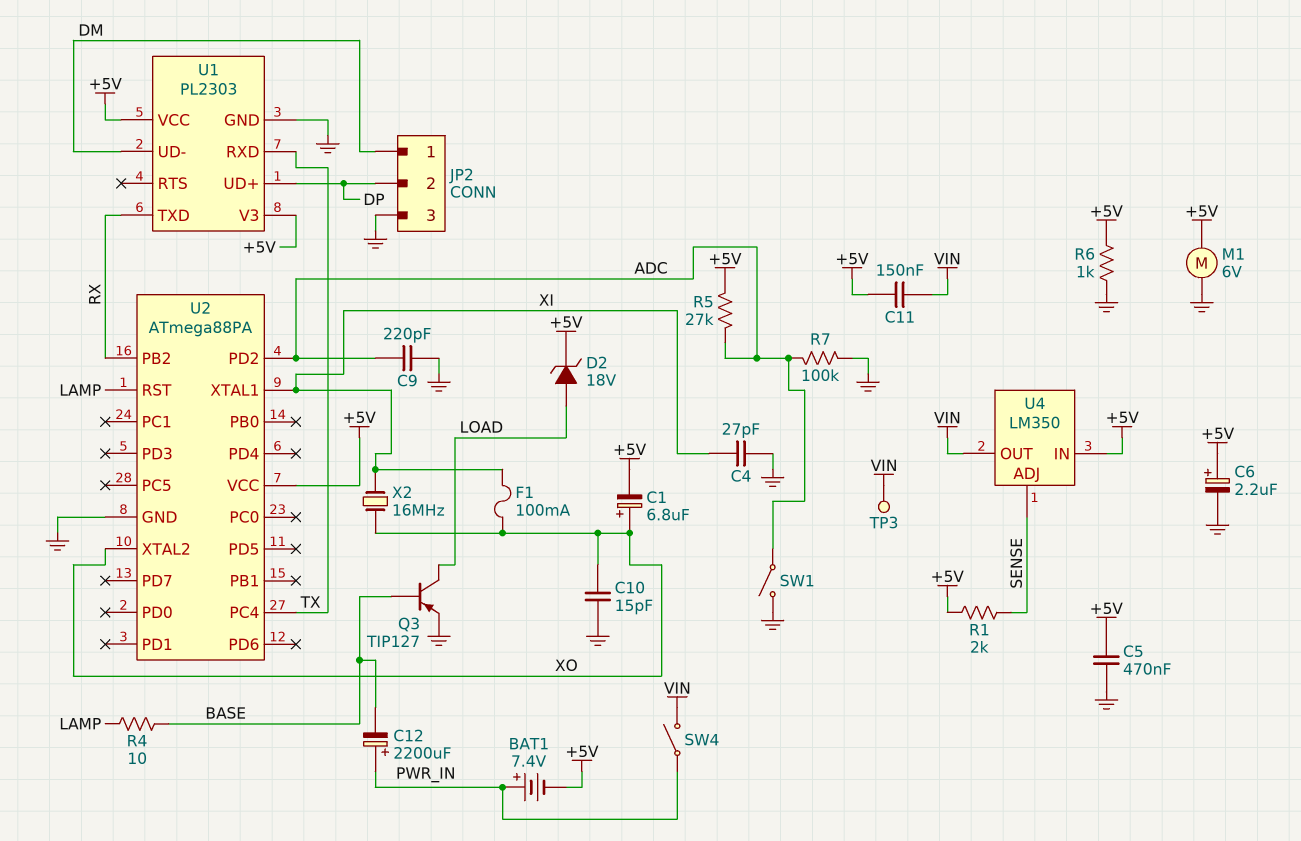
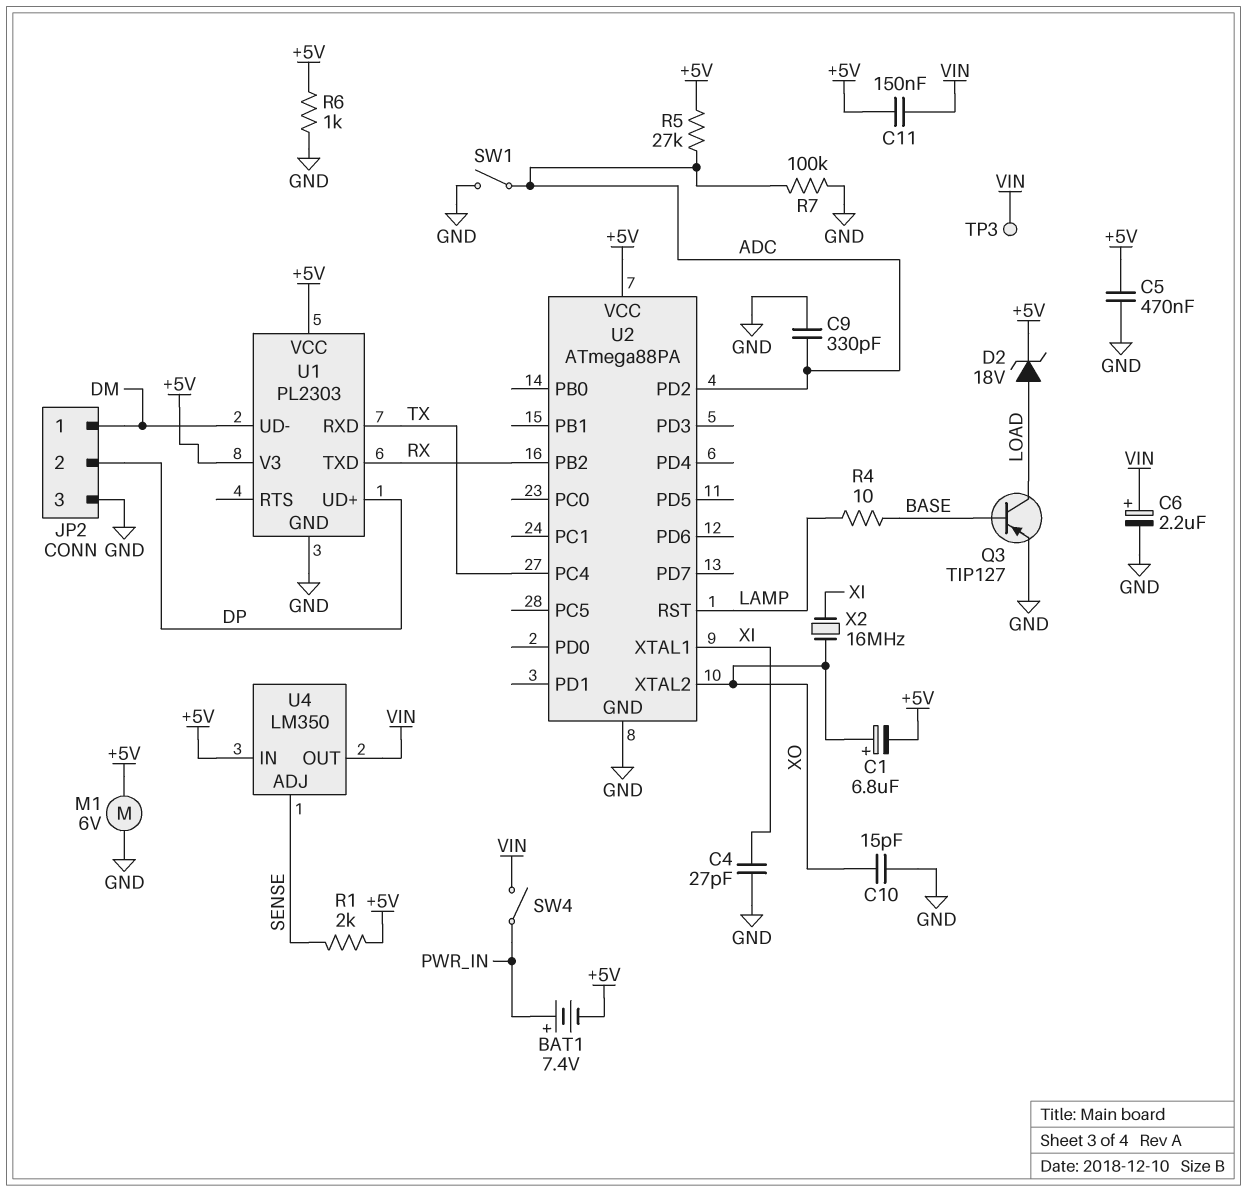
C6: 2.2uF (plus +5V, minus GND) -> 2.2uF (plus VIN, minus GND)
C9: 220pF (ADC, GND) -> 330pF (ADC, GND)
C12: 2200uF (plus PWR_IN, minus BASE) -> none
F1: 100mA (XI, XO) -> none

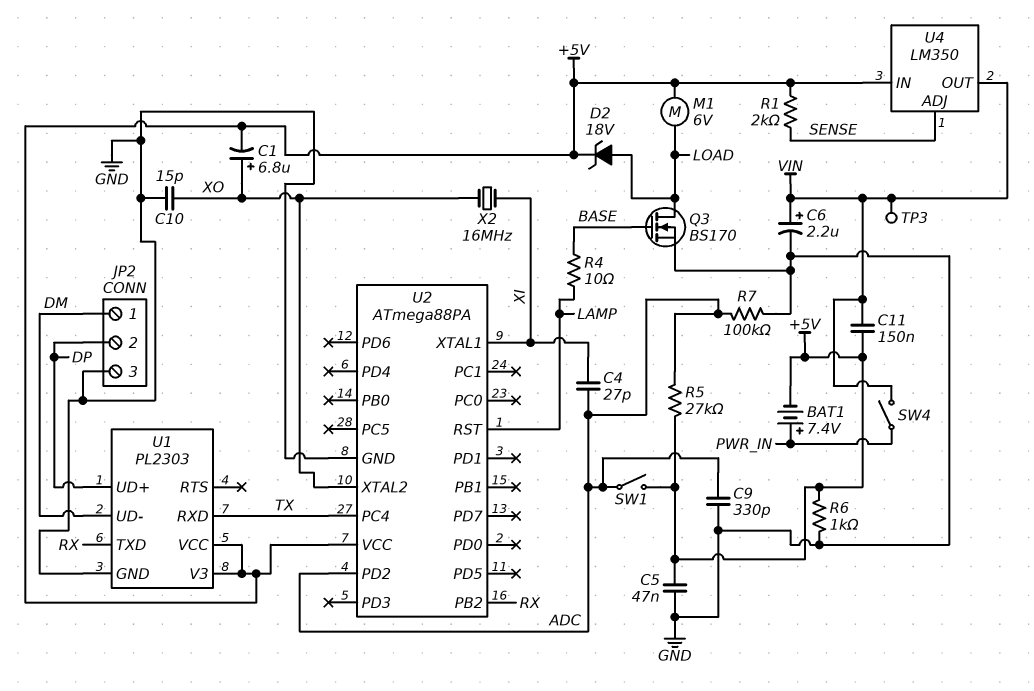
C4: 27pF (GND, XI) -> 27pF (ADC, XI)
C5: 470nF (+5V, GND) -> 47nF (+5V, GND)
M1: motor 6V (+5V, GND) -> motor 6V (+5V, LOAD)
Q3: PNP TIP127 (B BASE, C LOAD, E GND) -> NMOS BS170 (G BASE, D LOAD, S GND)
SW1: switch (ADC, GND) -> switch (+5V, ADC)

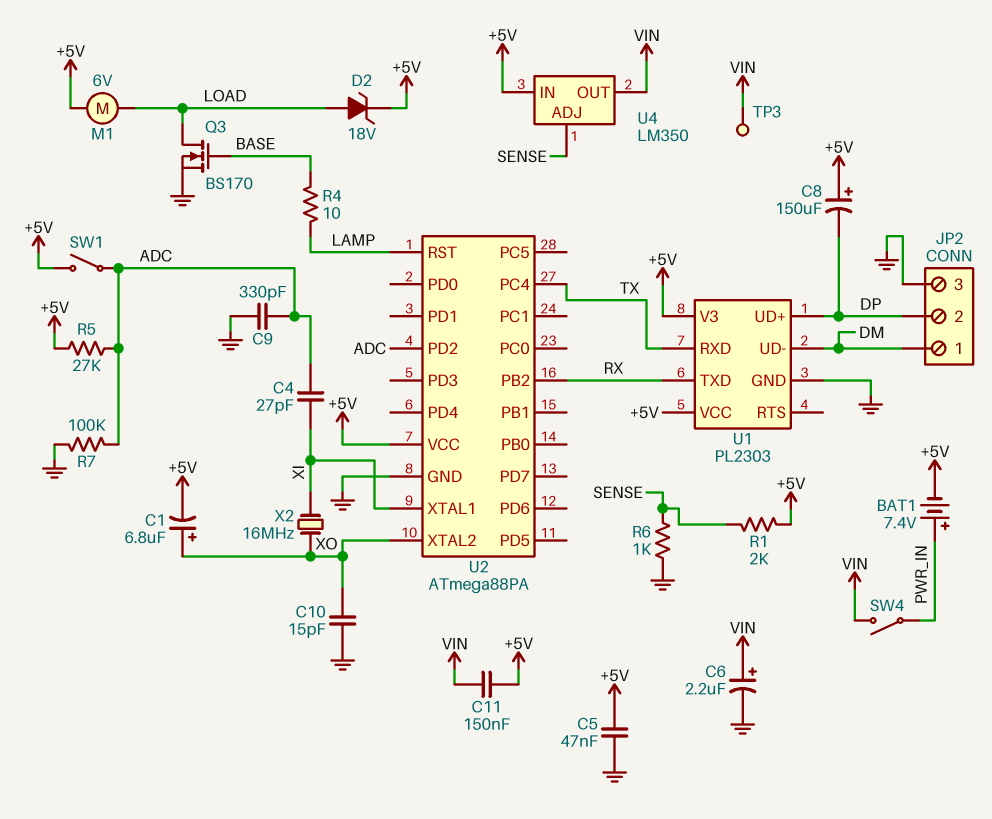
C8: none -> 150uF (plus +5V, minus DP)
R6: 1k (+5V, GND) -> 1k (GND, SENSE)

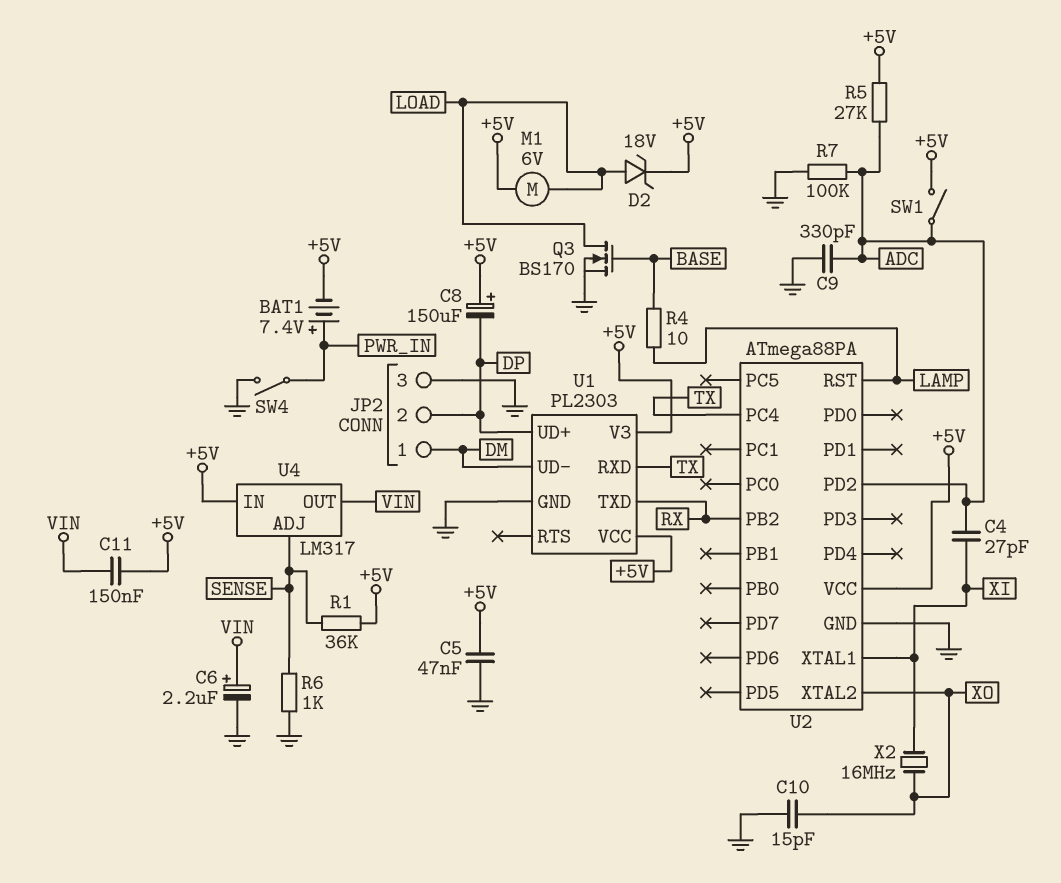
C1: 6.8uF (plus XO, minus +5V) -> none
R1: 2k (+5V, SENSE) -> 36k (+5V, SENSE)
SW4: switch (PWR_IN, VIN) -> switch (GND, PWR_IN)
TP3: test point (VIN) -> none
U4: LM350 -> LM317

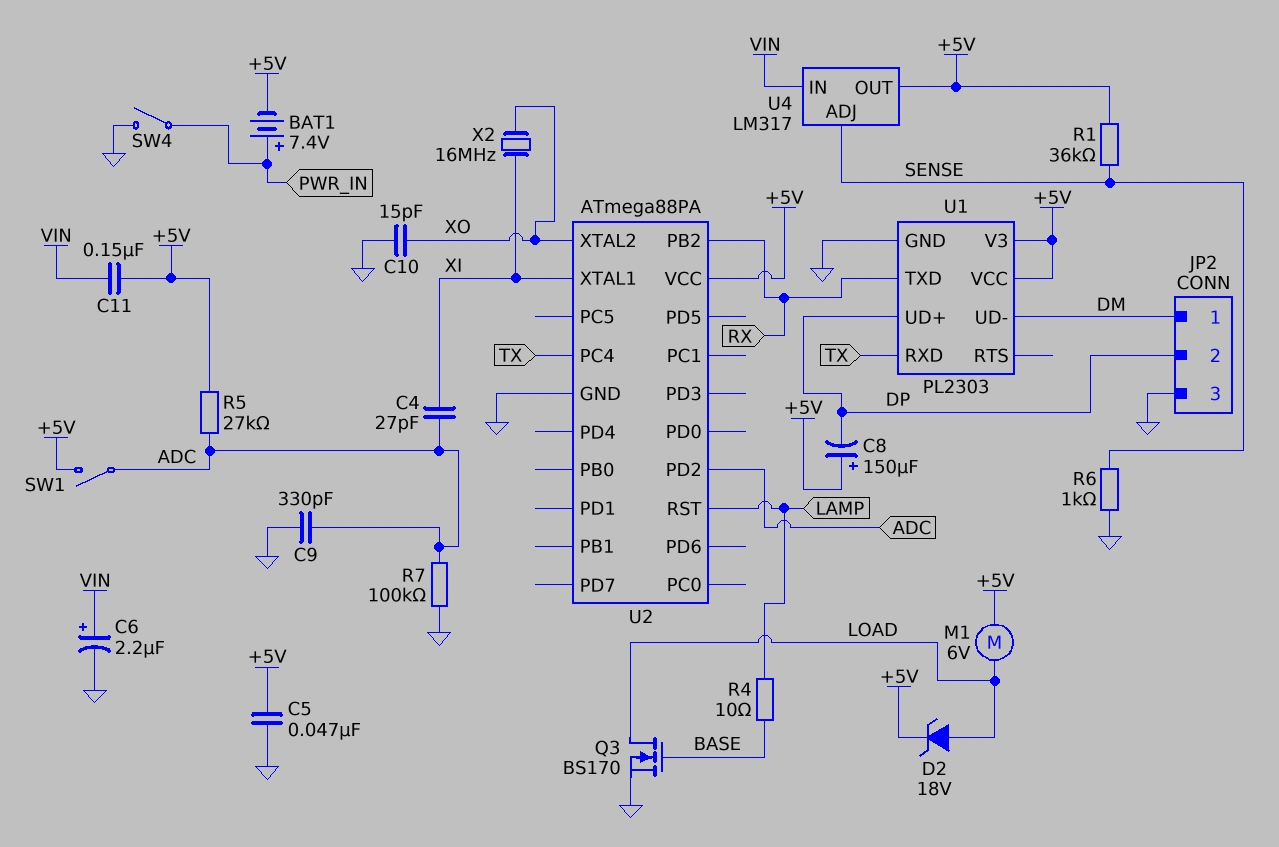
U4 pin IN: +5V -> VIN
U4 pin OUT: VIN -> +5V

